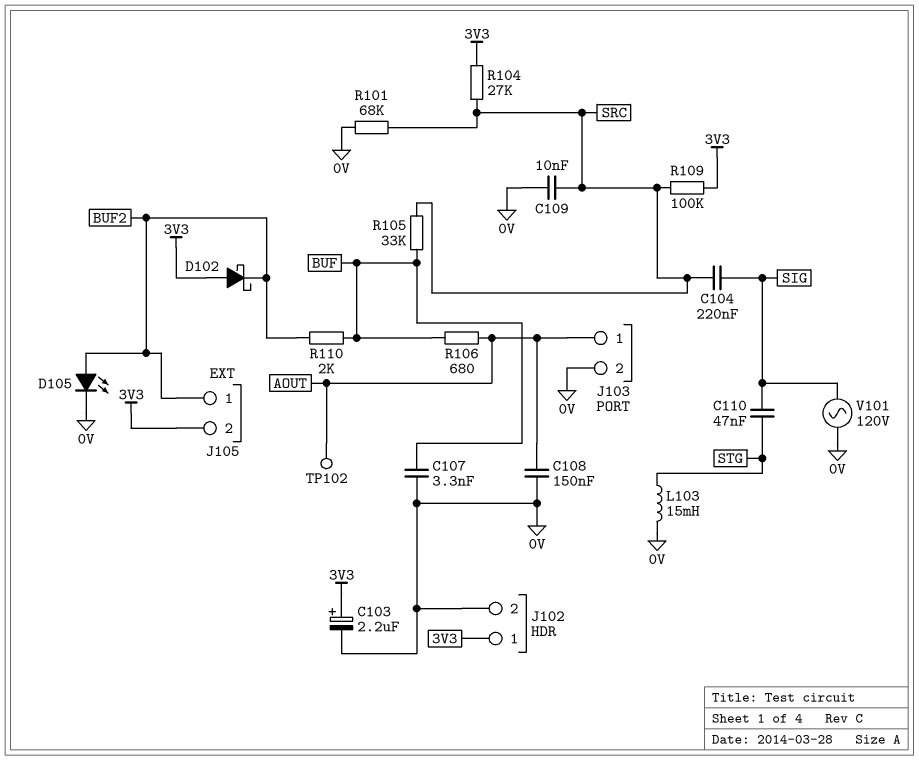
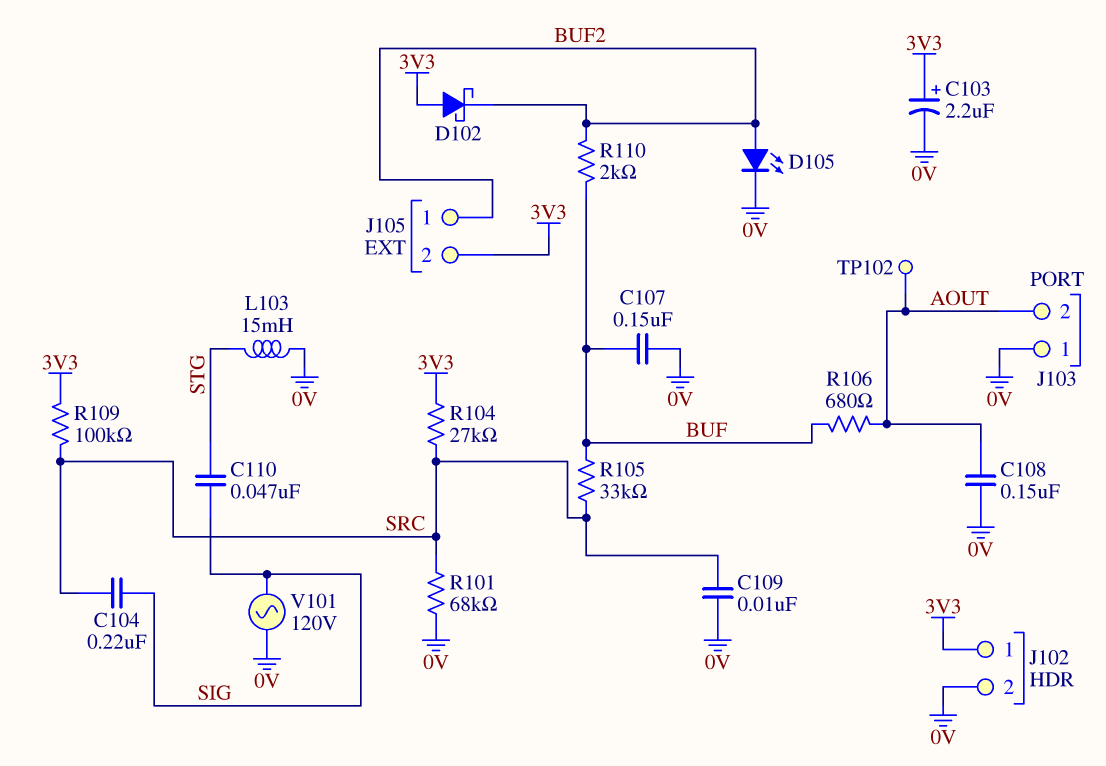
C107: 3.3nF (0V, BUF) -> 150nF (0V, BUF)
J103 pin 1: AOUT -> 0V
J103 pin 2: 0V -> AOUT

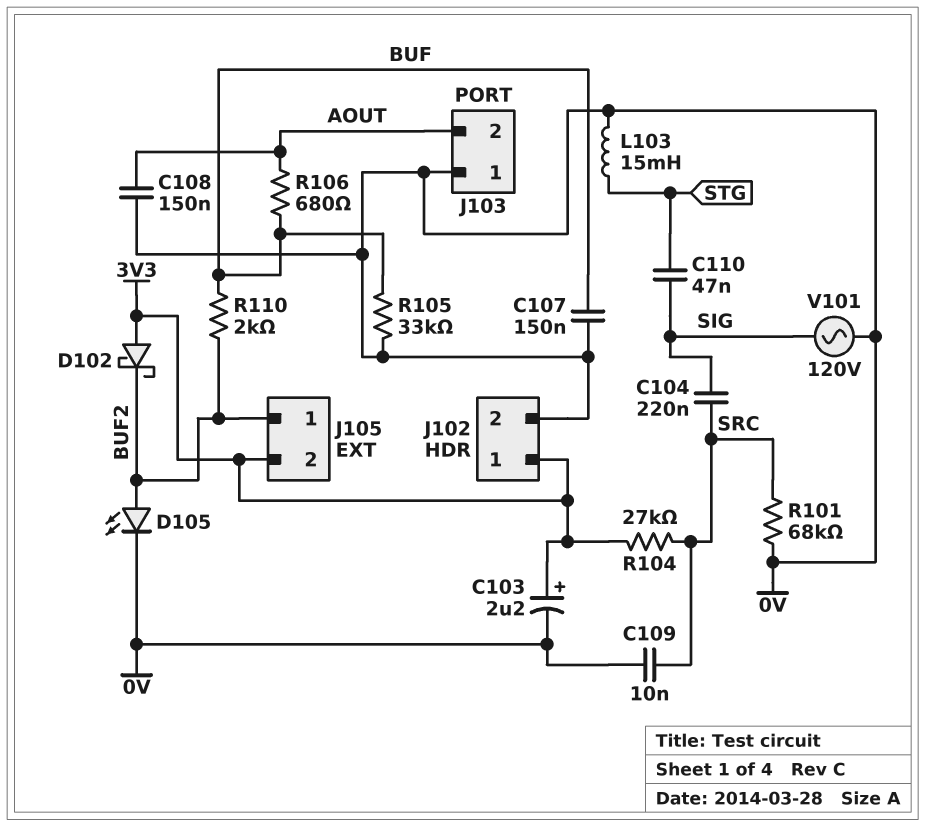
R105: 33k (BUF, SRC) -> 33k (0V, BUF)
R109: 100k (3V3, SRC) -> none
TP102: test point (AOUT) -> none

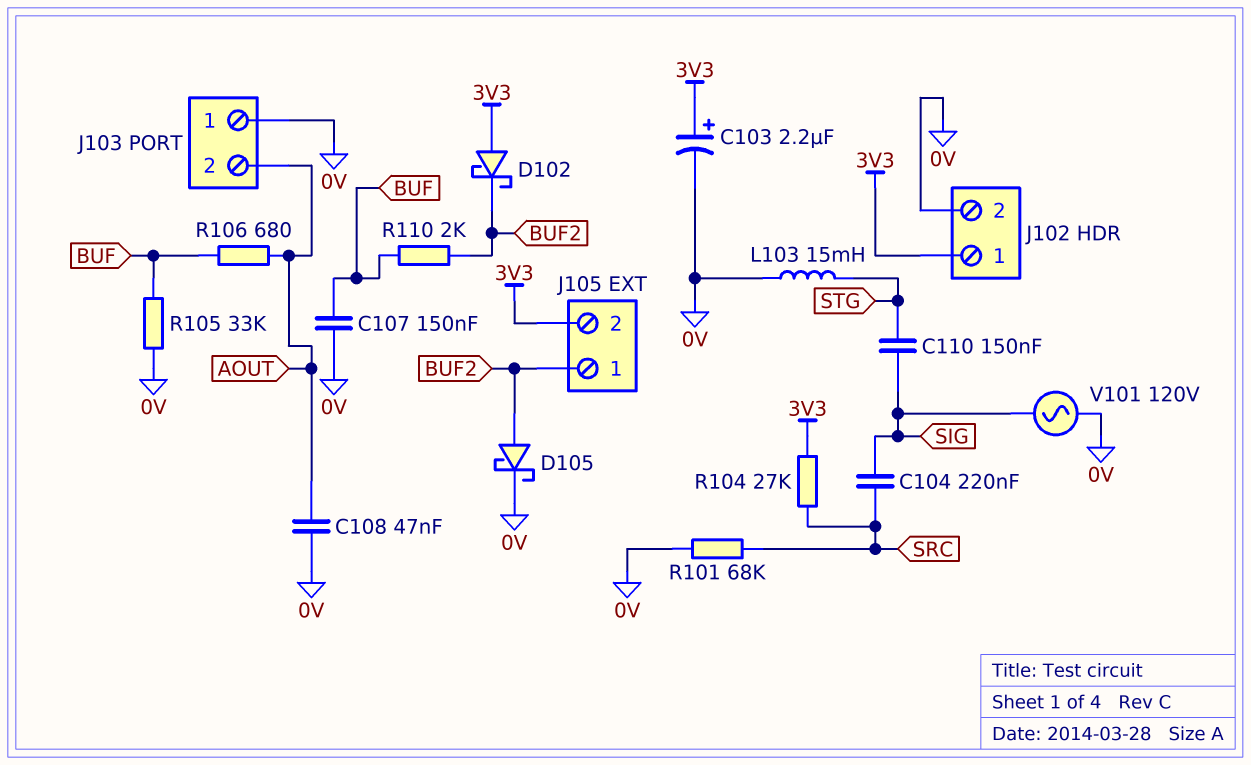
C108: 150nF (0V, AOUT) -> 47nF (0V, AOUT)
C109: 10nF (0V, SRC) -> none
C110: 47nF (SIG, STG) -> 150nF (SIG, STG)
D105: LED (A BUF2, K 0V) -> schottky (A BUF2, K 0V)

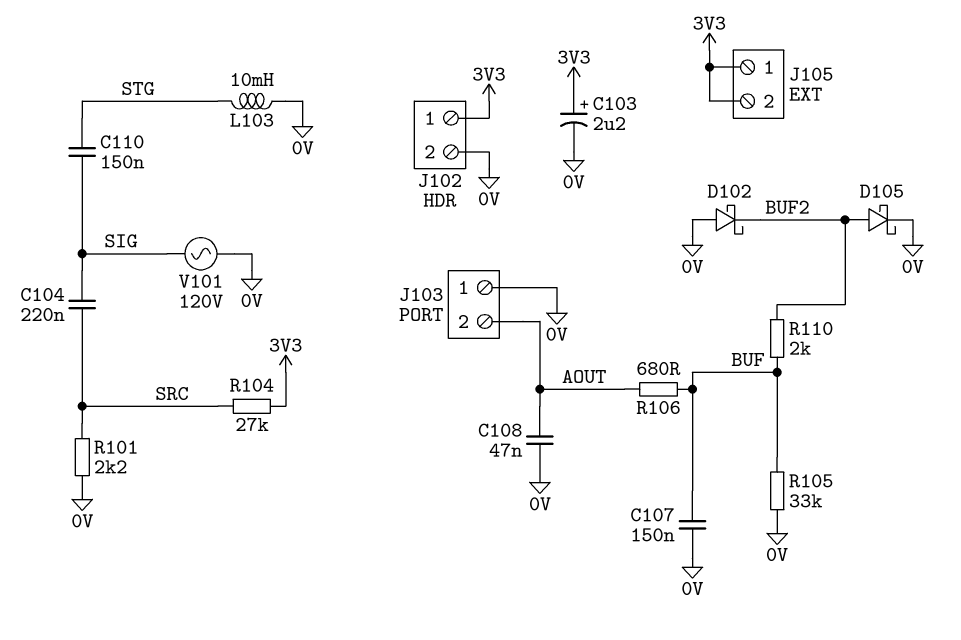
D102: schottky (A 3V3, K BUF2) -> schottky (A 0V, K BUF2)
J105 pin 1: BUF2 -> 3V3
L103: 15mH (0V, STG) -> 10mH (0V, STG)
R101: 68k (0V, SRC) -> 2.2k (0V, SRC)

